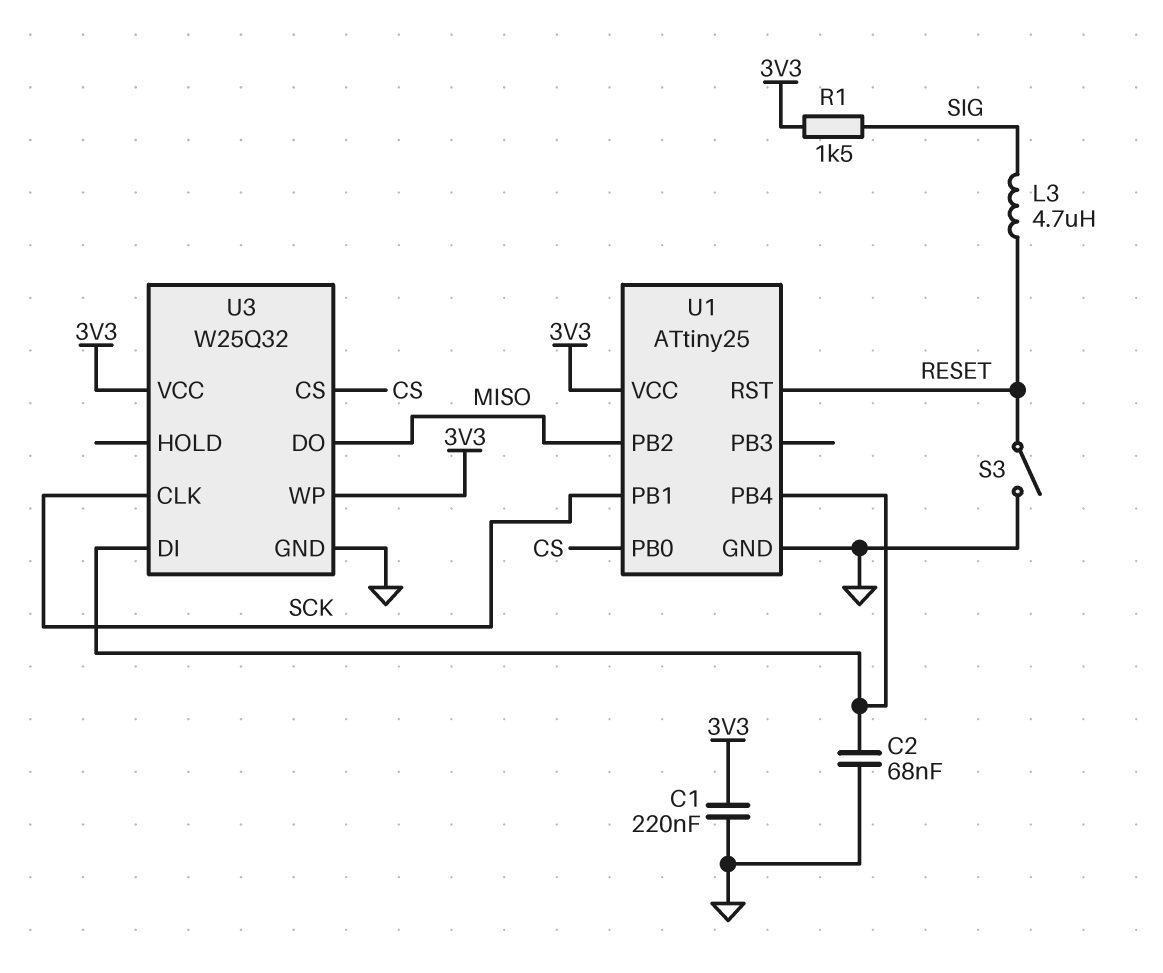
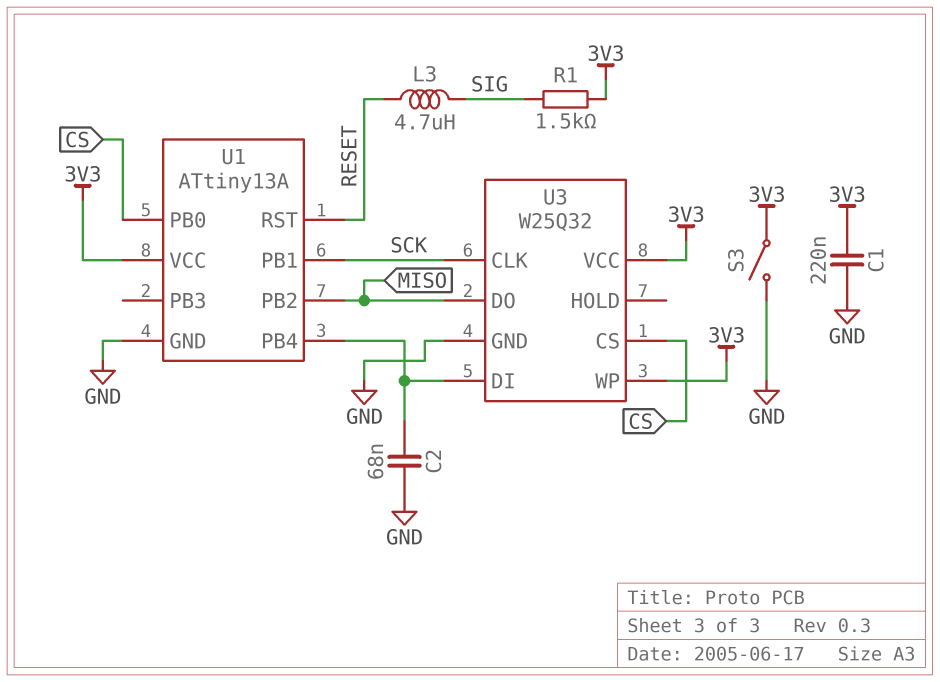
S3: switch (GND, RESET) -> switch (3V3, GND)
U1: ATtiny25 -> ATtiny13A

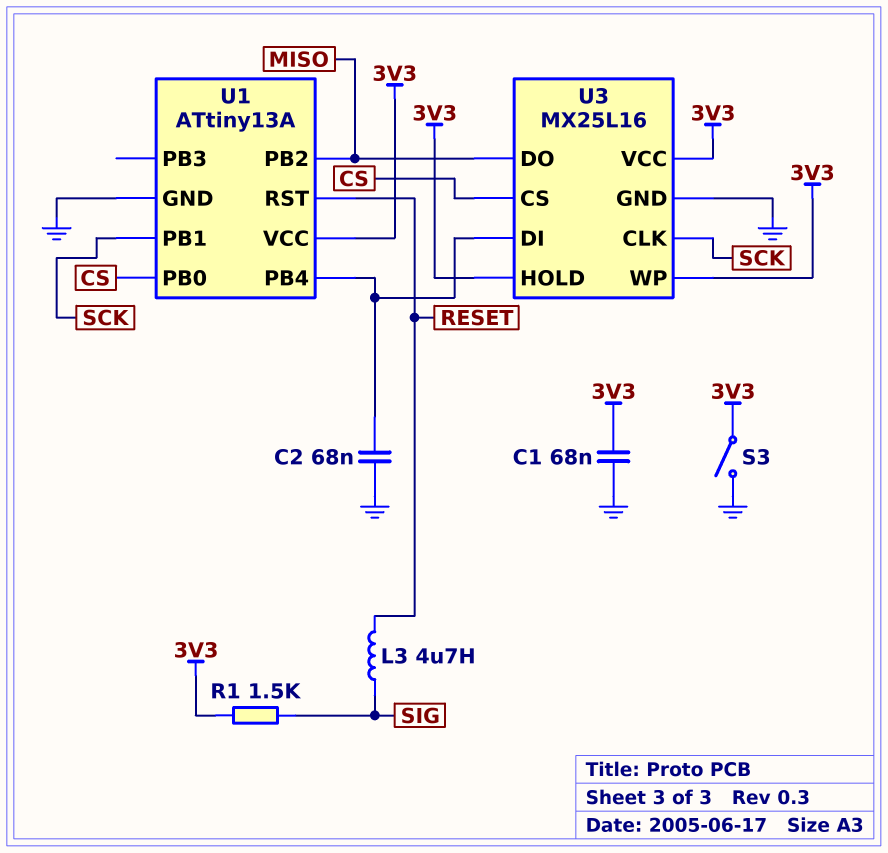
C1: 220nF (3V3, GND) -> 68nF (3V3, GND)
U3: W25Q32 -> MX25L16
U3 pin HOLD: none -> 3V3

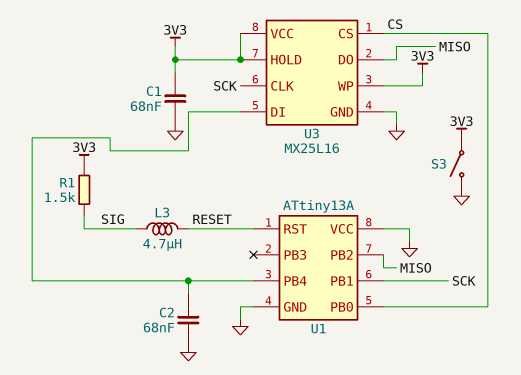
U1 pin VCC: 3V3 -> GND

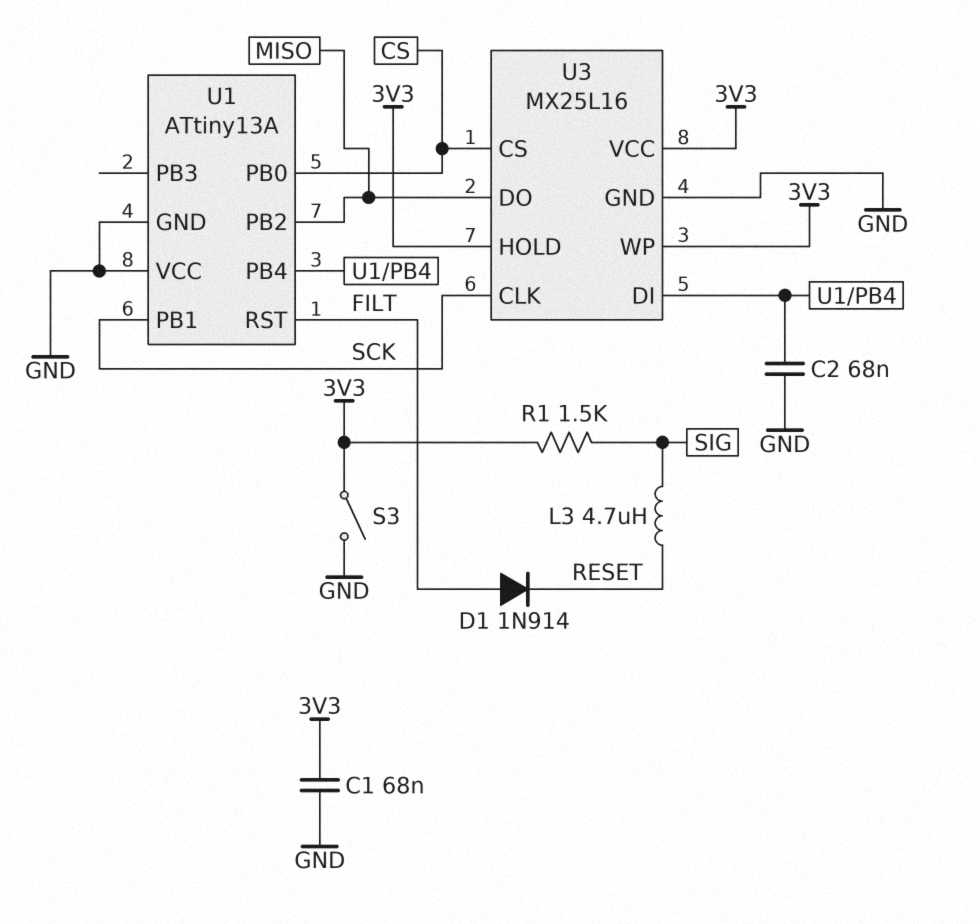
D1: none -> diode 1N914 (A FILT, K RESET)
U1 pin RST: RESET -> FILT

